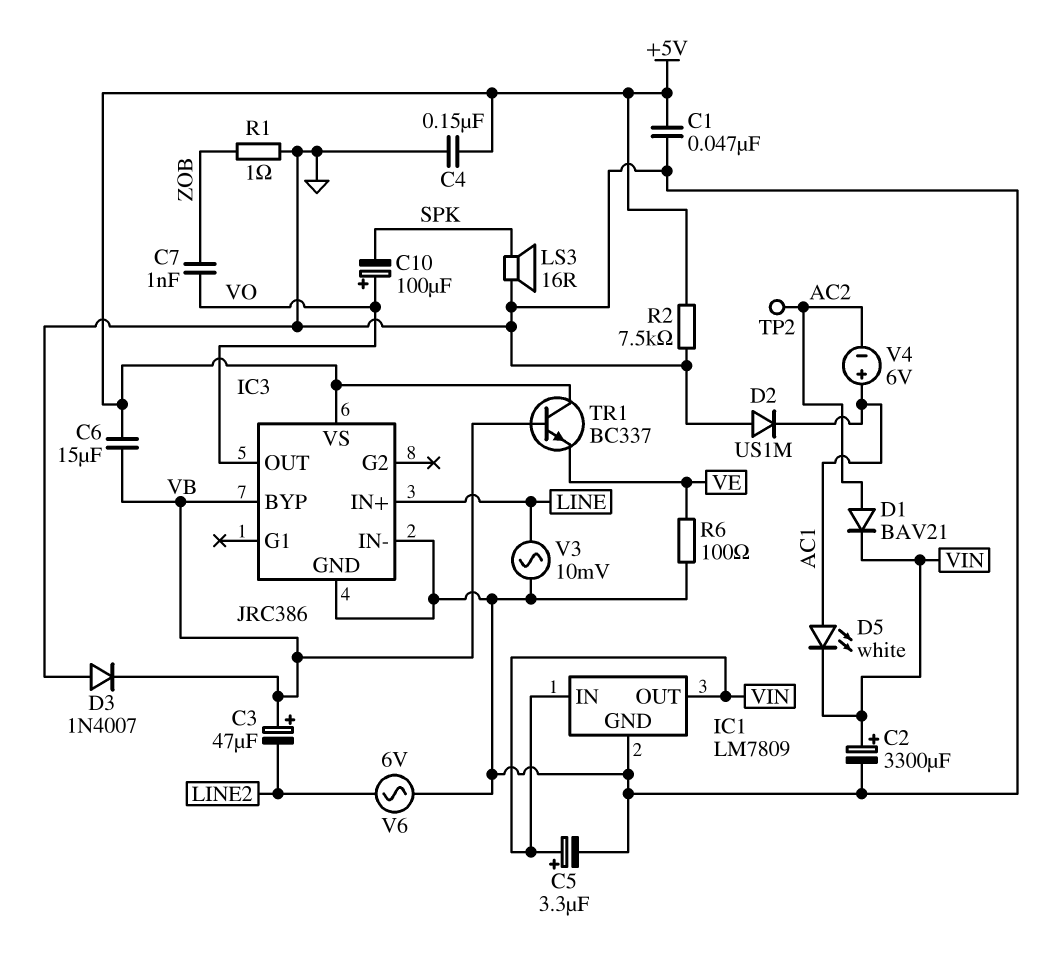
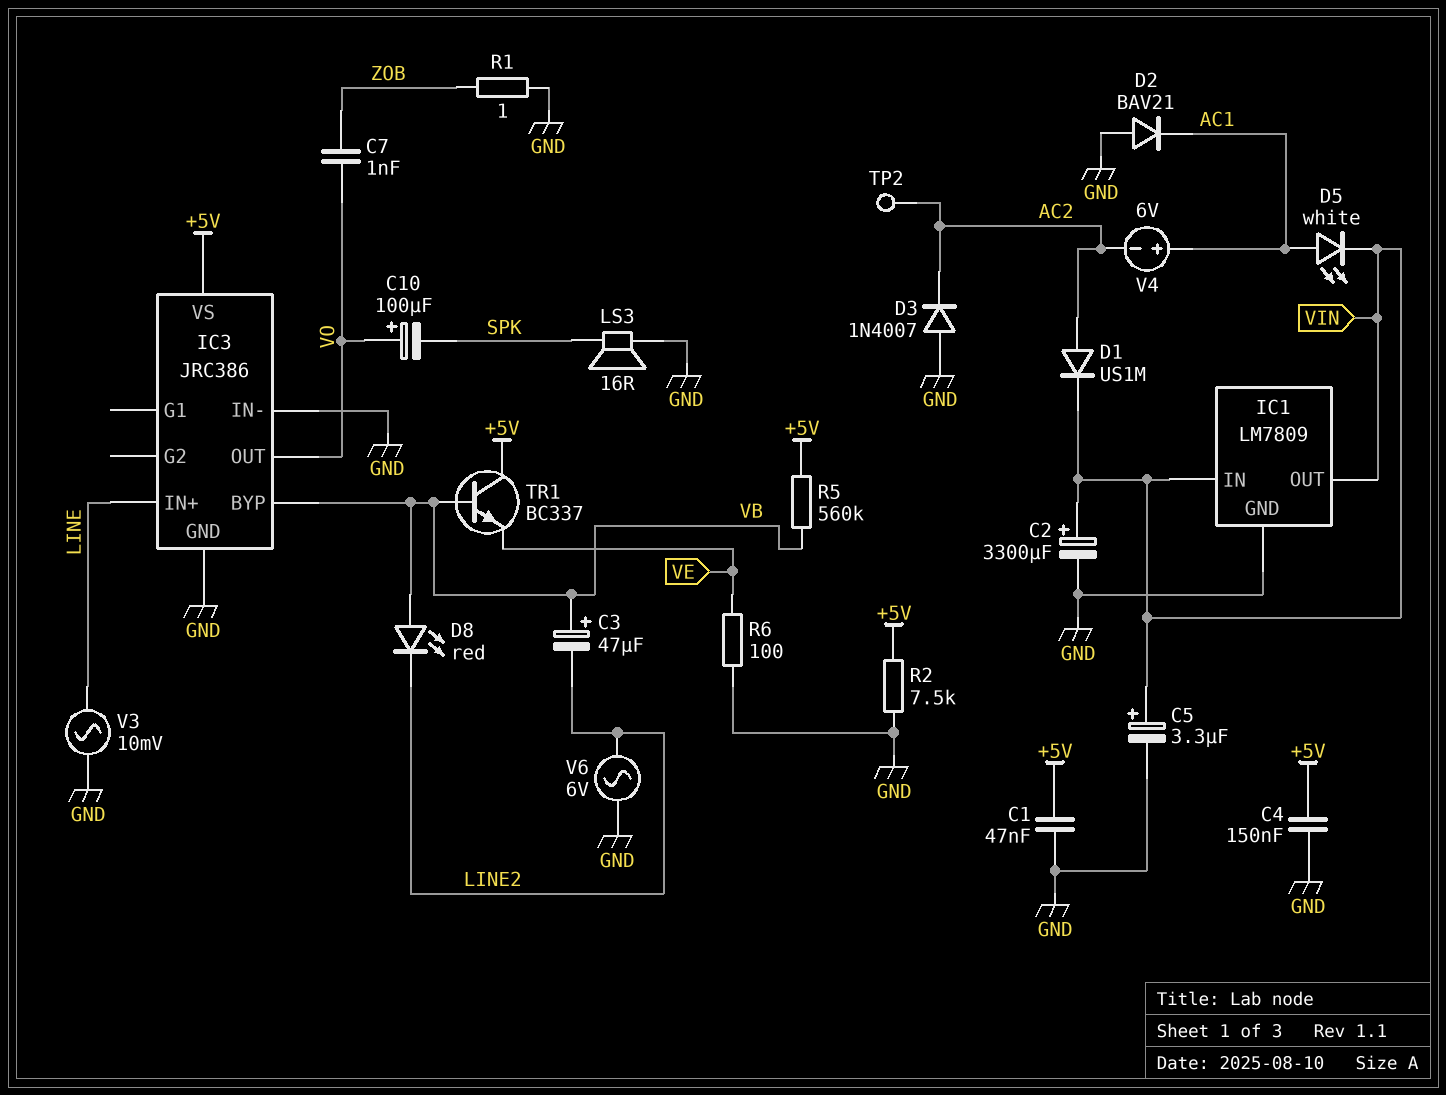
C6: 15uF (+5V, VB) -> none
D1: diode BAV21 (A AC2, K VIN) -> diode US1M (A AC2, K VIN)
D2: diode US1M (A GND, K AC1) -> diode BAV21 (A GND, K AC1)
D3: diode 1N4007 (A GND, K VB) -> diode 1N4007 (A GND, K AC2)
D8: none -> LED red (A VB, K LINE2)
R5: none -> 560k (+5V, VB)

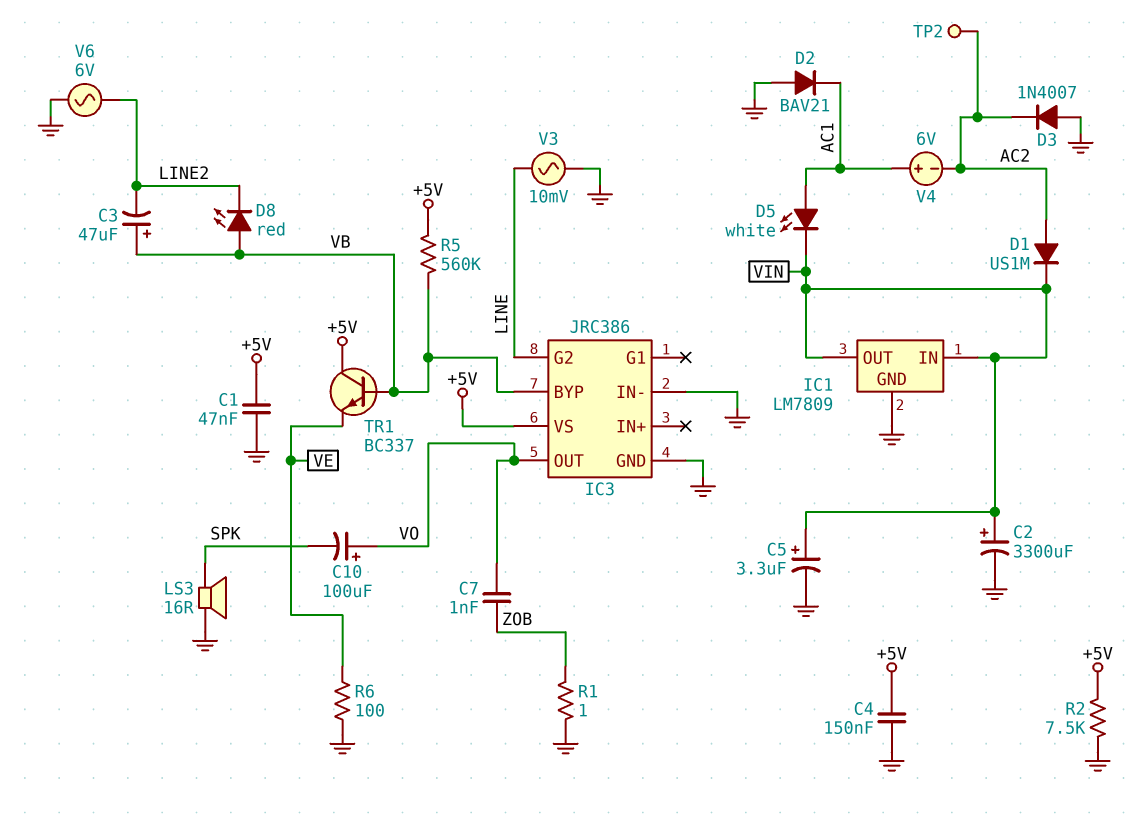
IC3 pin G2: none -> LINE
IC3 pin IN+: LINE -> none

